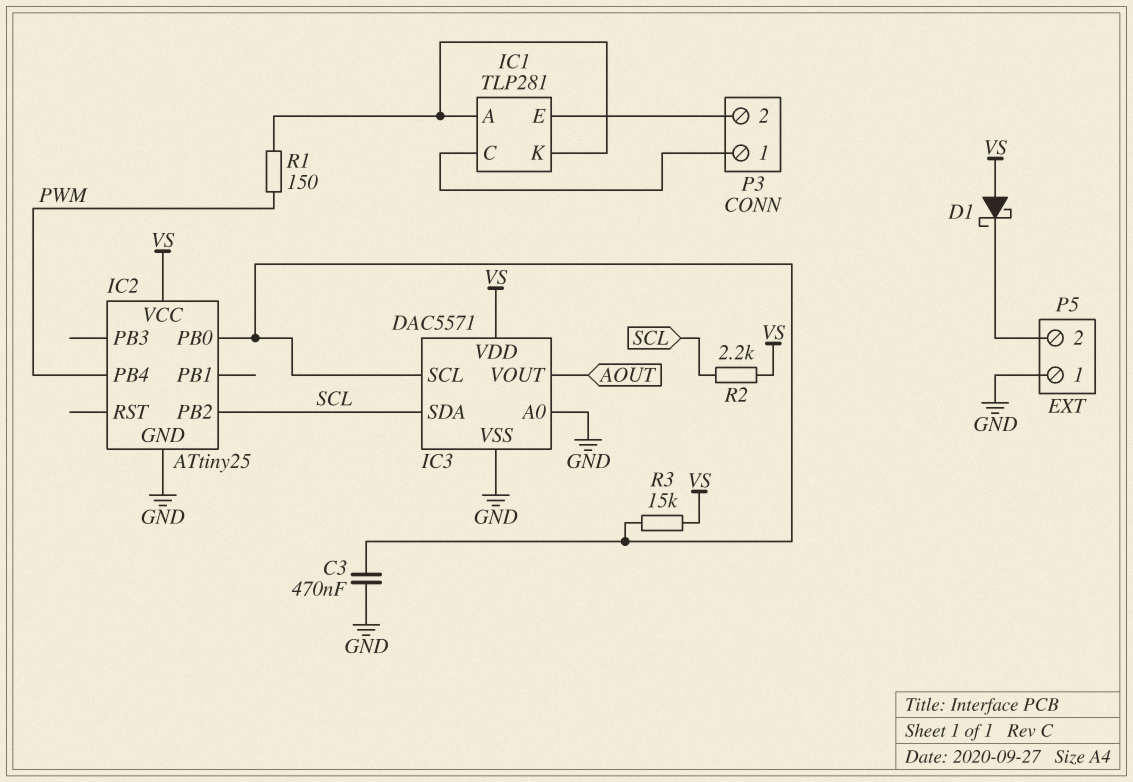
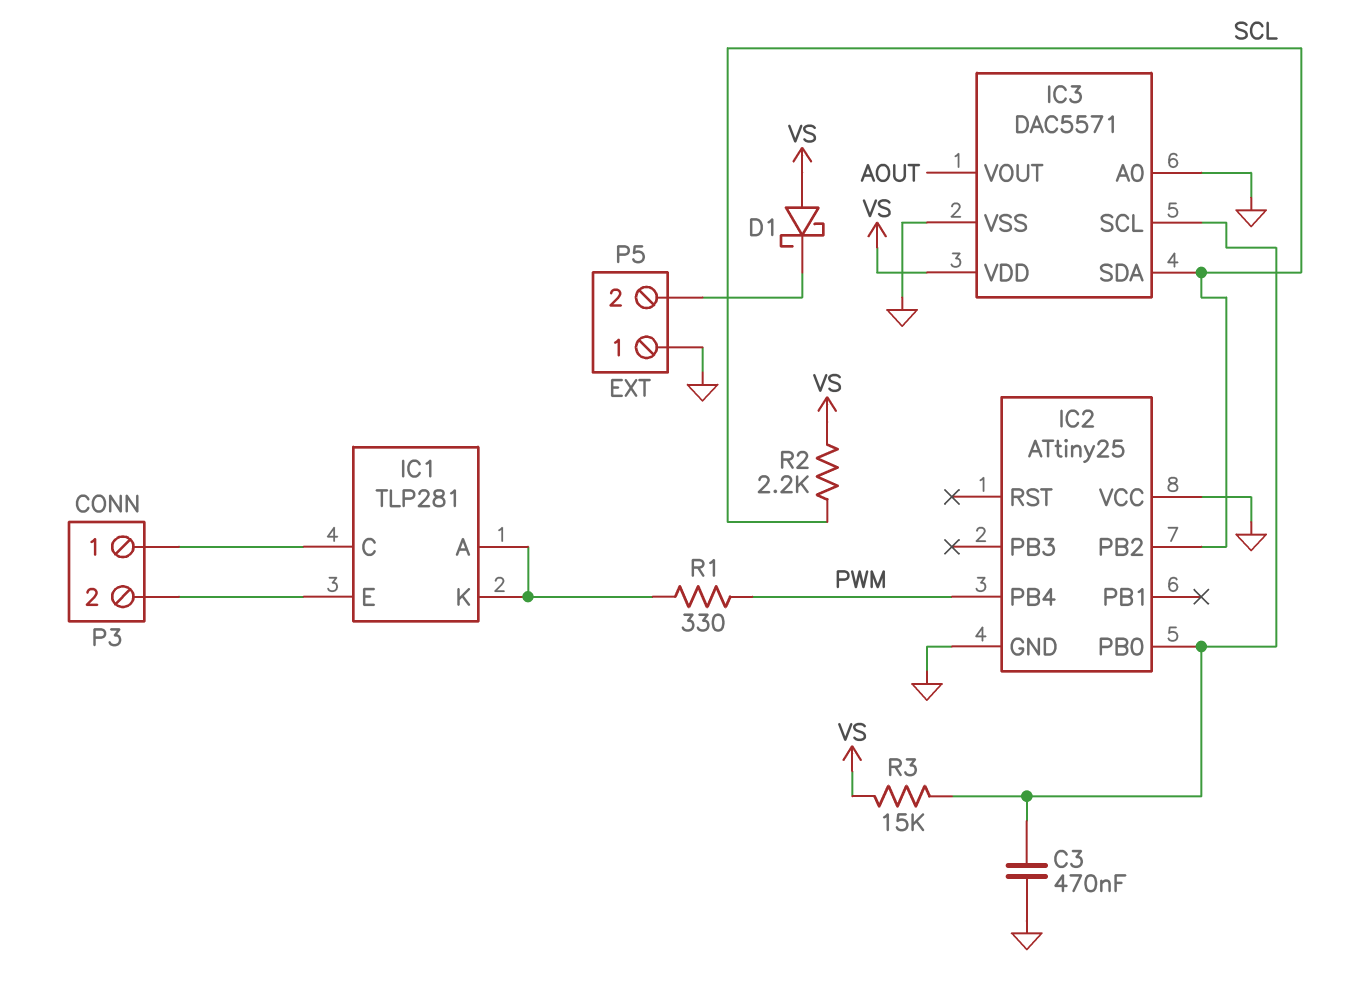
IC2 pin VCC: VS -> GND
R1: 150 (IC1/A, PWM) -> 330 (IC1/A, PWM)

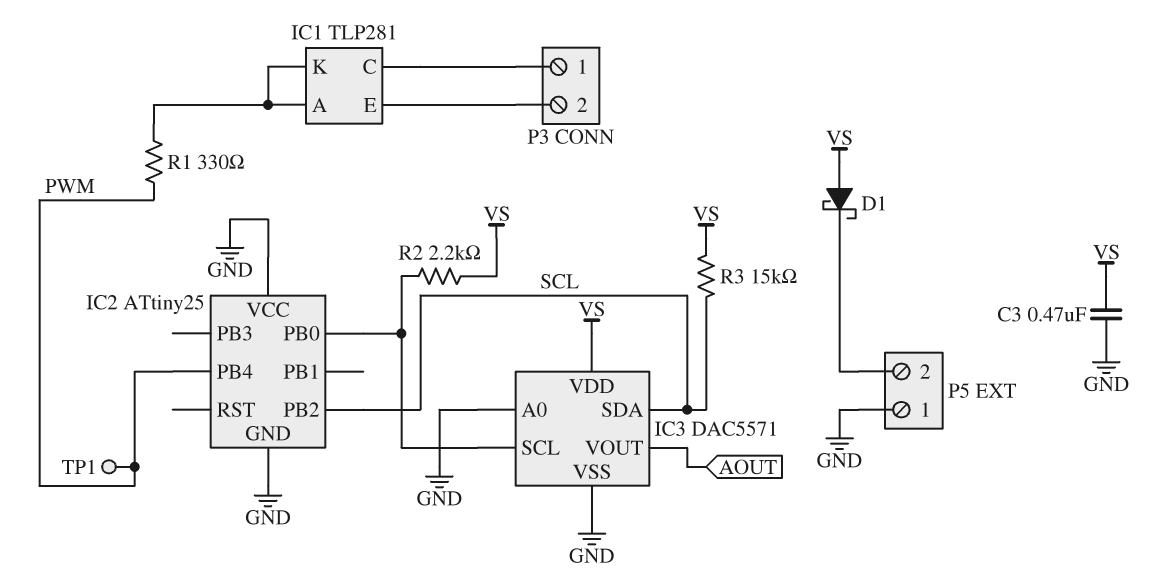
C3: 470nF (GND, IC2/PB0) -> 470nF (GND, VS)
R2: 2.2k (SCL, VS) -> 2.2k (IC2/PB0, VS)
R3: 15k (IC2/PB0, VS) -> 15k (SCL, VS)
TP1: none -> test point (PWM)

